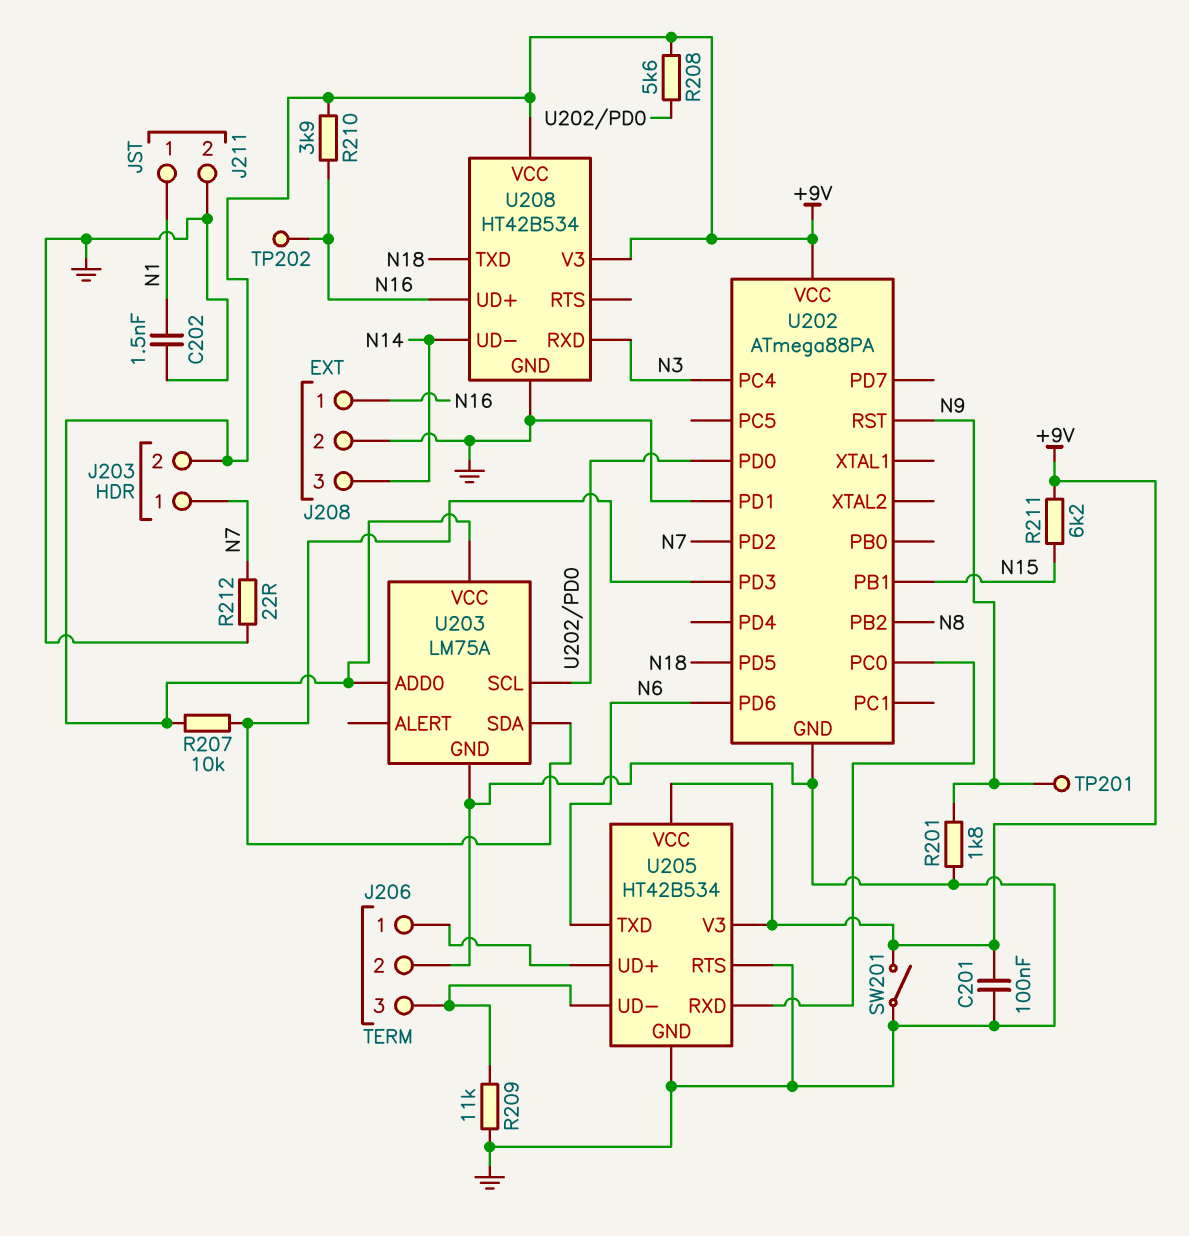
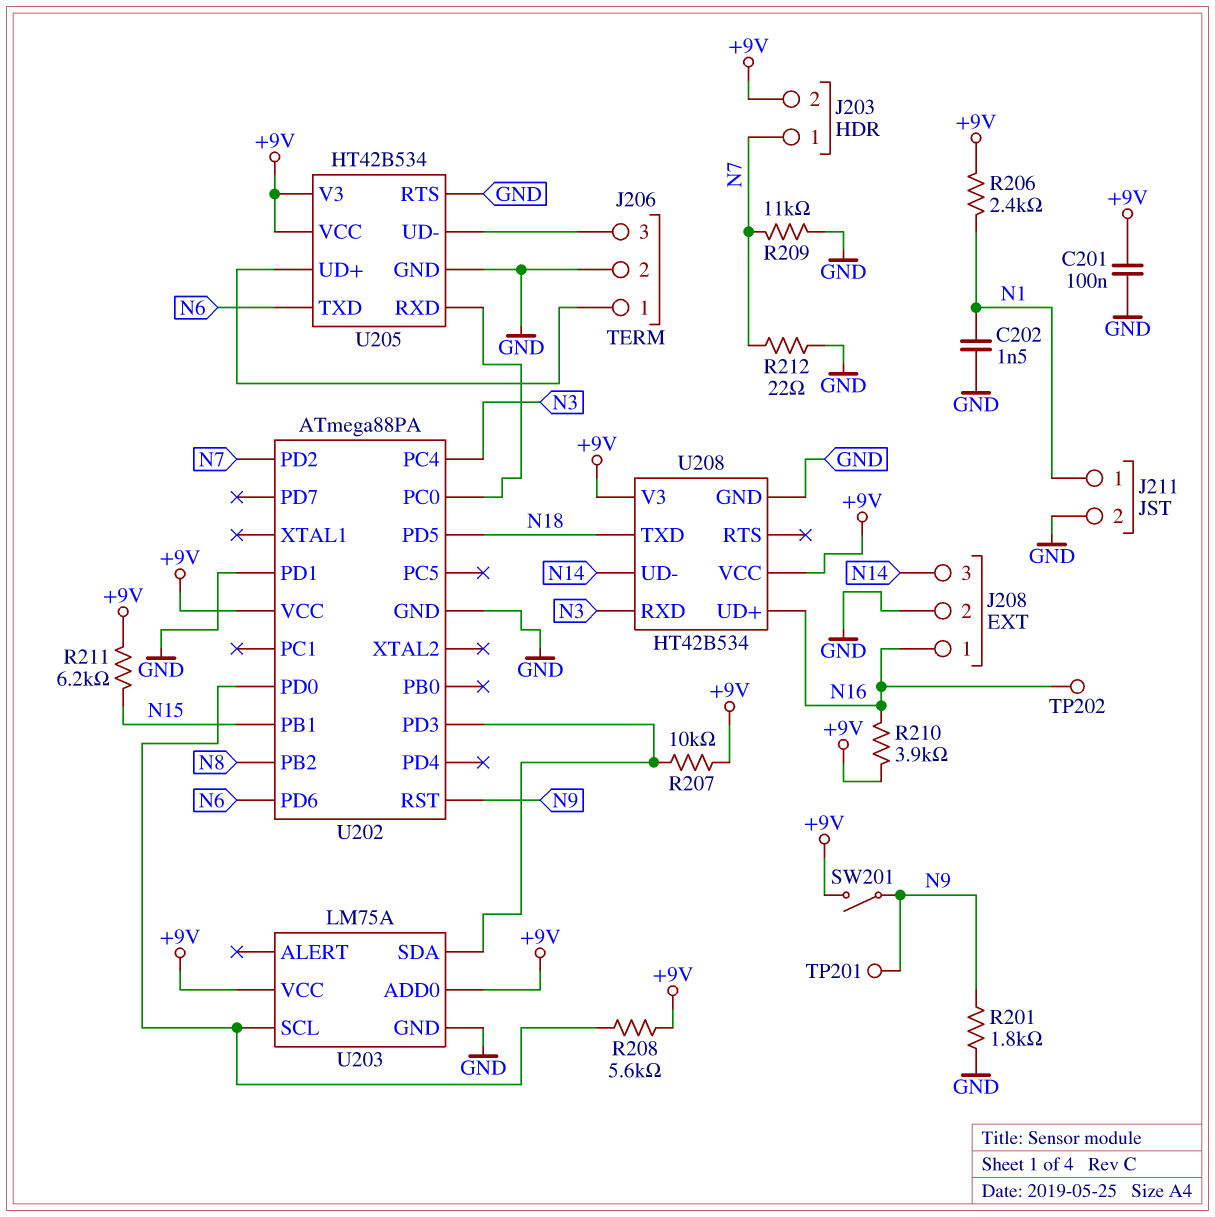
R206: none -> 2.4k (+9V, N1)
R209: 11k (GND, J206/3) -> 11k (GND, N7)
SW201: switch (+9V, GND) -> switch (+9V, N9)

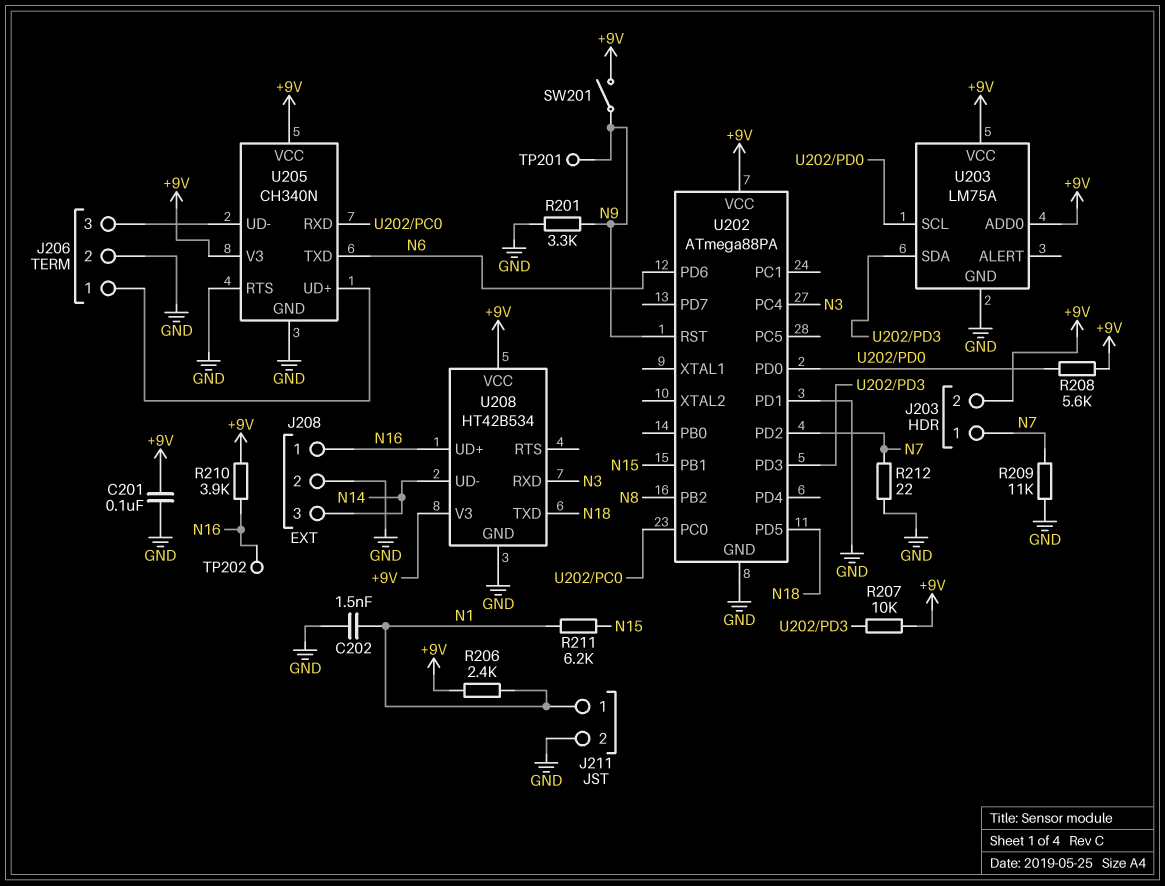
R201: 1.8k (GND, N9) -> 3.3k (GND, N9)
R211: 6.2k (+9V, N15) -> 6.2k (N1, N15)
U205: HT42B534 -> CH340N

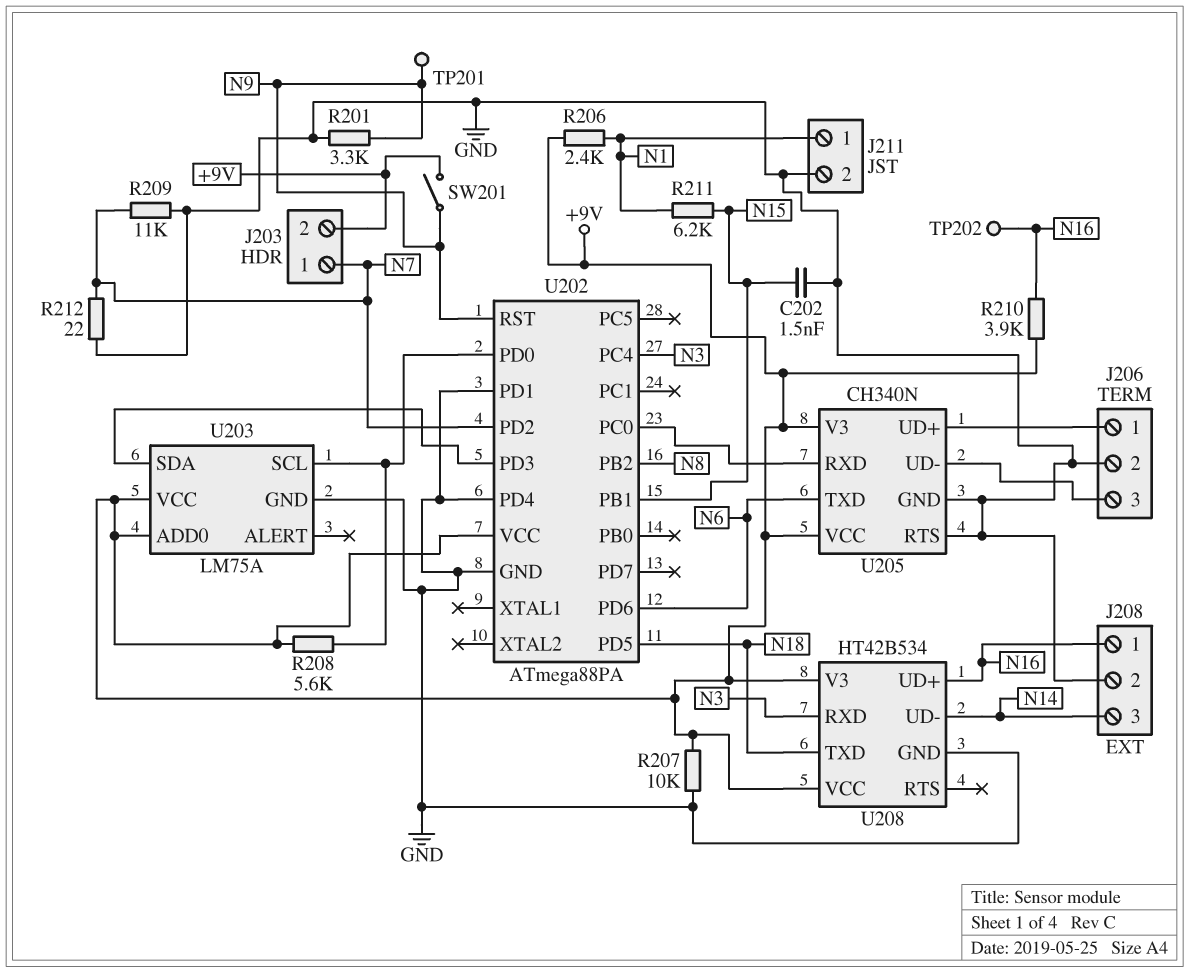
C201: 100nF (+9V, GND) -> none
C202: 1.5nF (GND, N1) -> 1.5nF (GND, N15)
R207: 10k (+9V, U202/PD3) -> 10k (+9V, GND)
U202 pin PD4: none -> GND

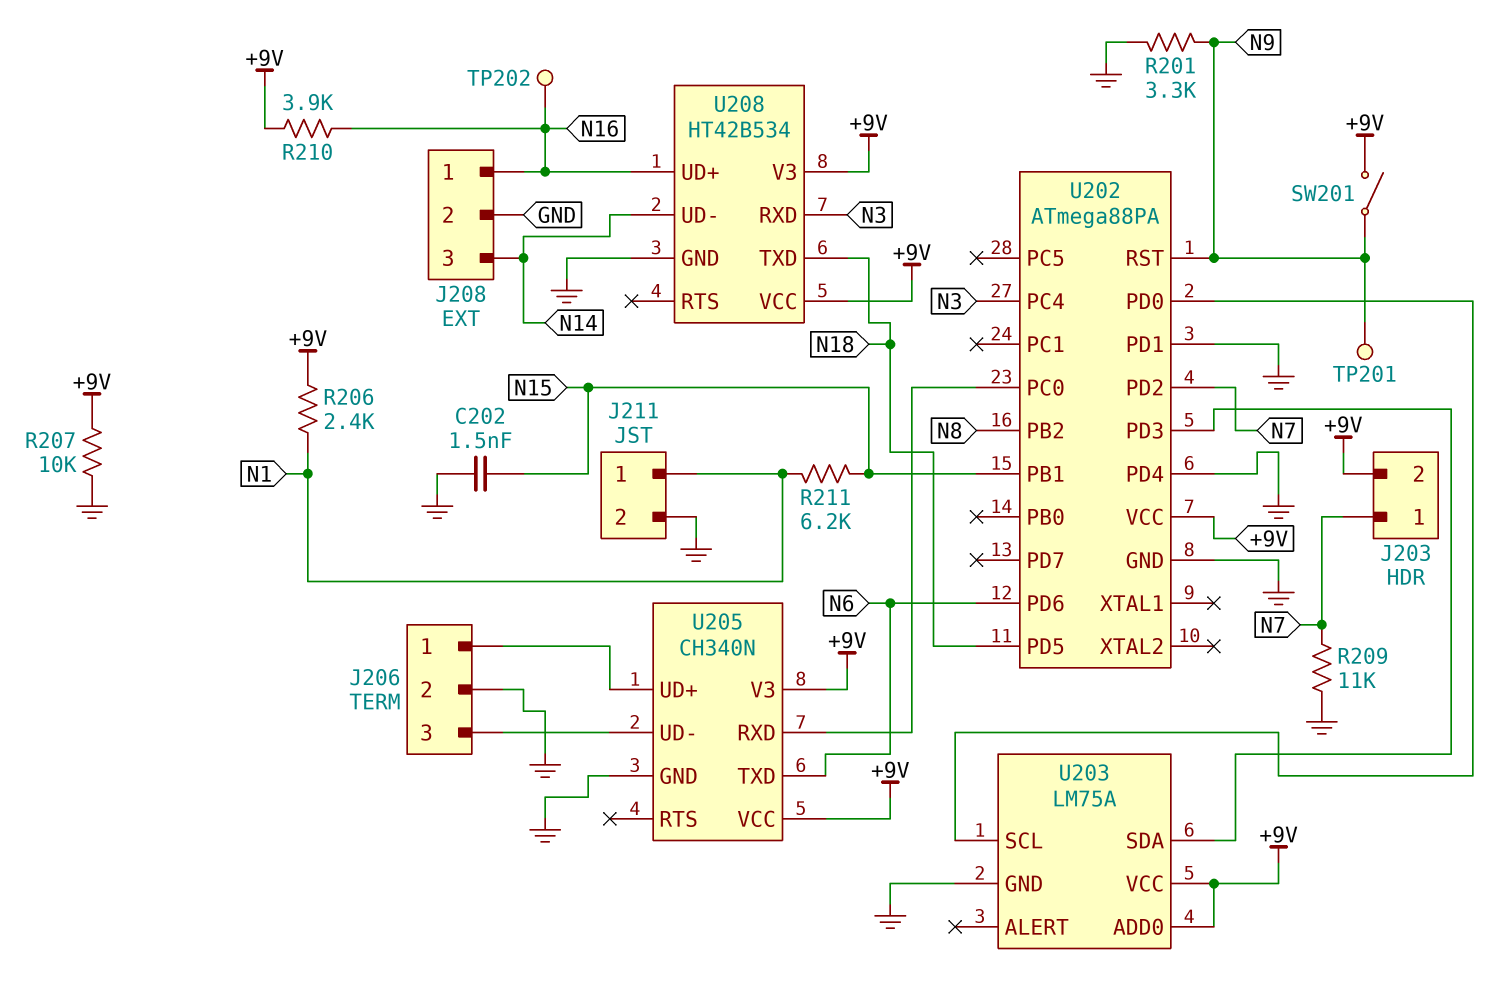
R208: 5.6k (+9V, U202/PD0) -> none
R212: 22 (GND, N7) -> none
U205 pin RTS: GND -> none

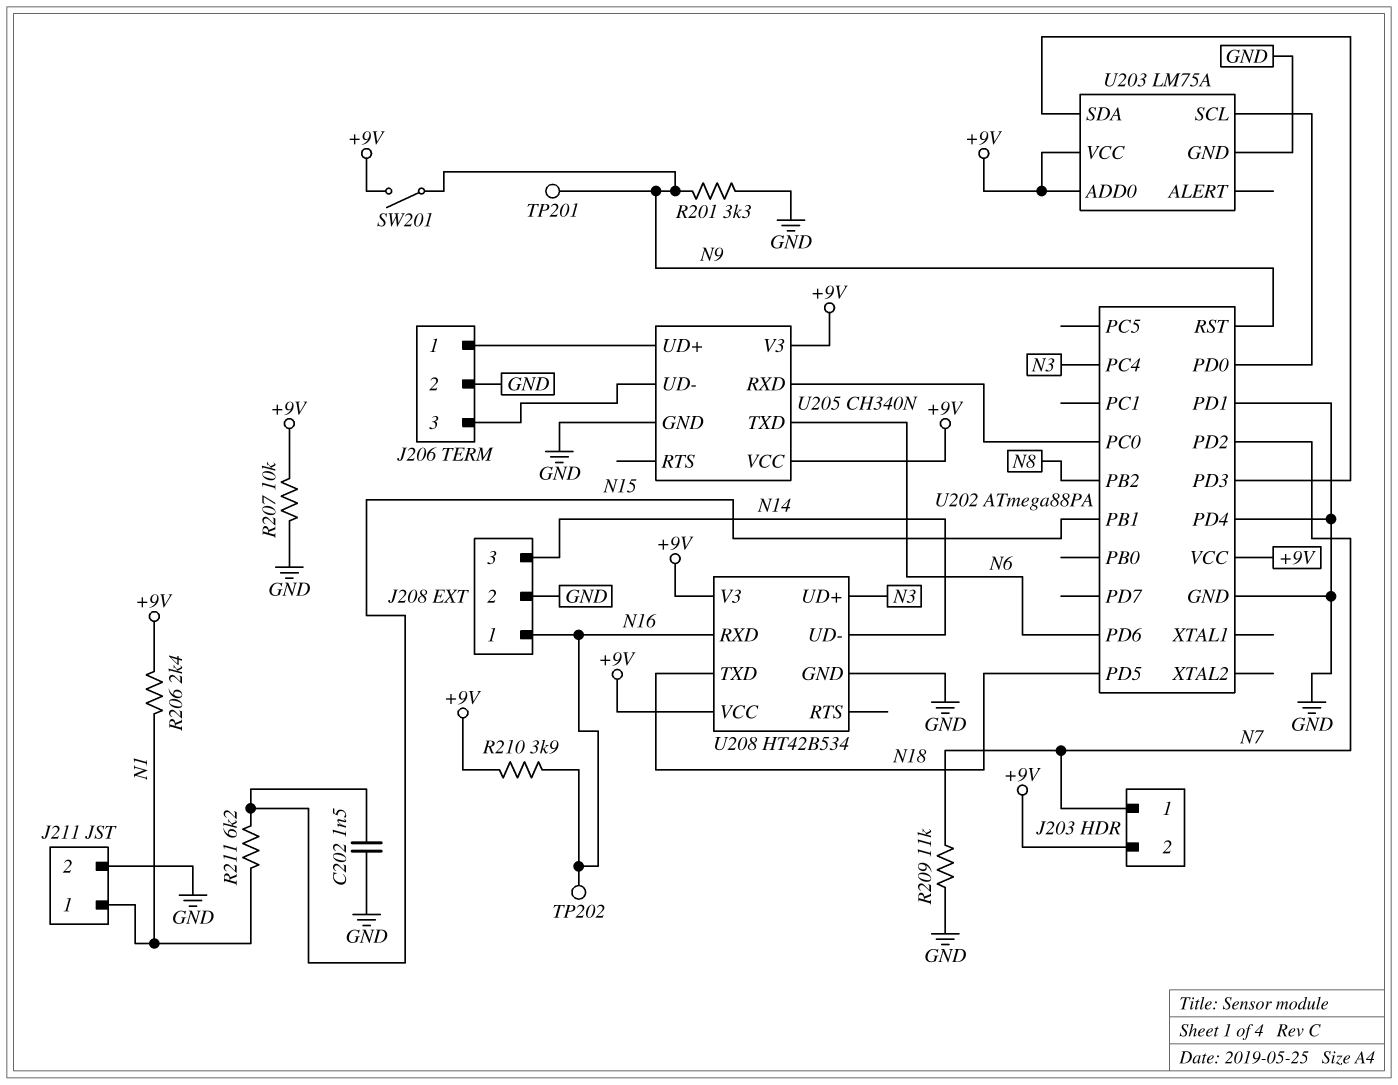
U208 pin RXD: N3 -> N16
U208 pin UD+: N16 -> N3

